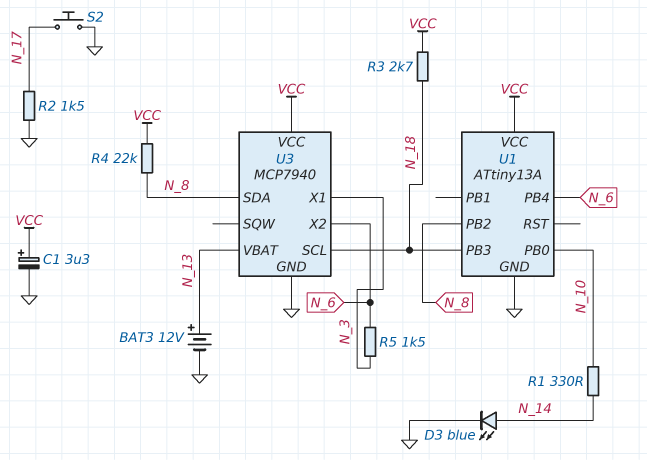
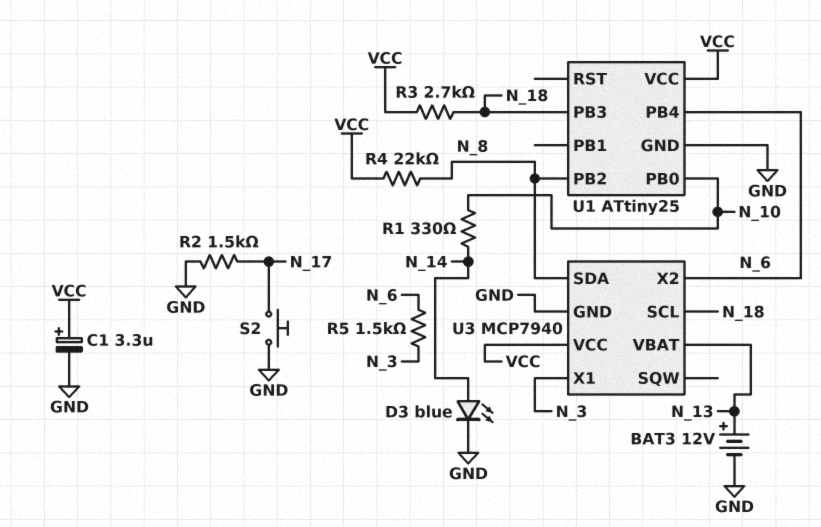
U1: ATtiny13A -> ATtiny25

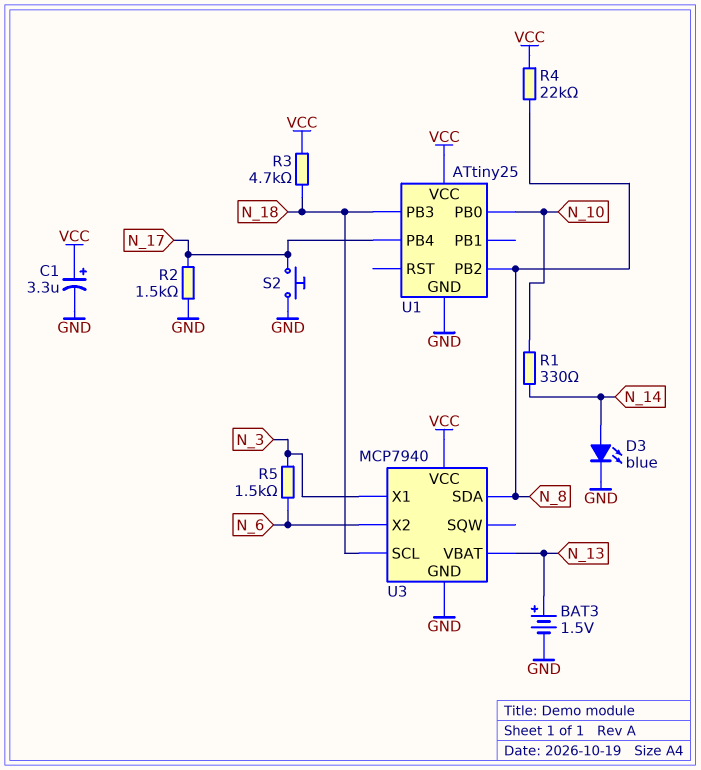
BAT3: 12V (plus N_13, minus GND) -> 1.5V (plus N_13, minus GND)
R3: 2.7k (N_18, VCC) -> 4.7k (N_18, VCC)
U1 pin PB4: N_6 -> N_17

